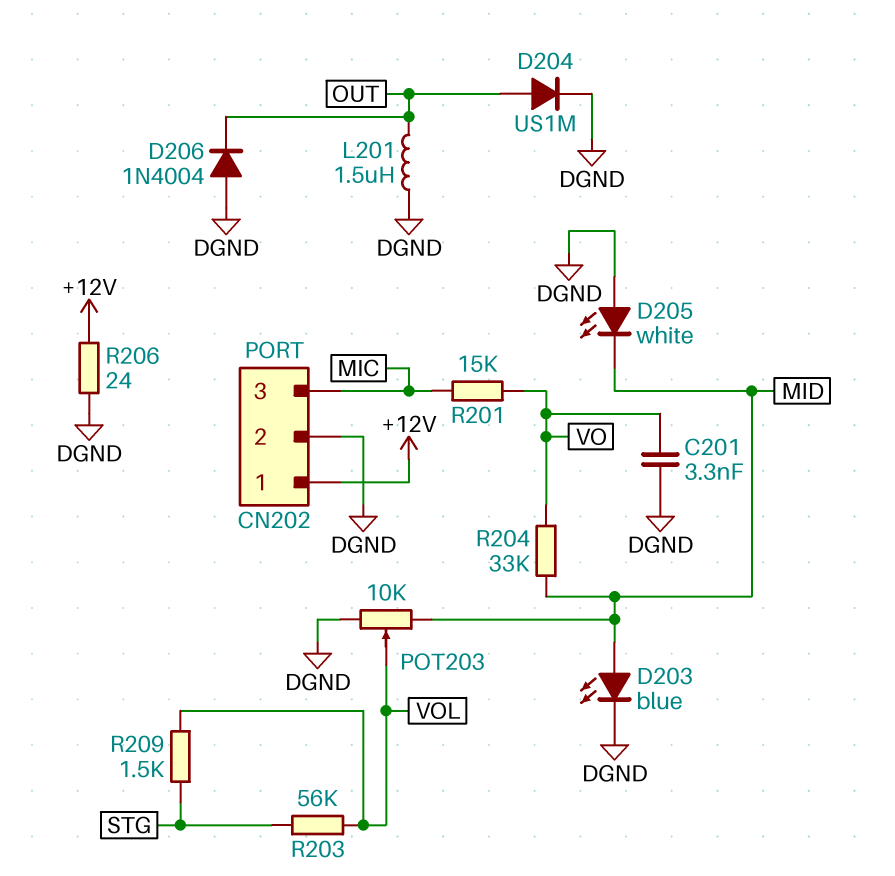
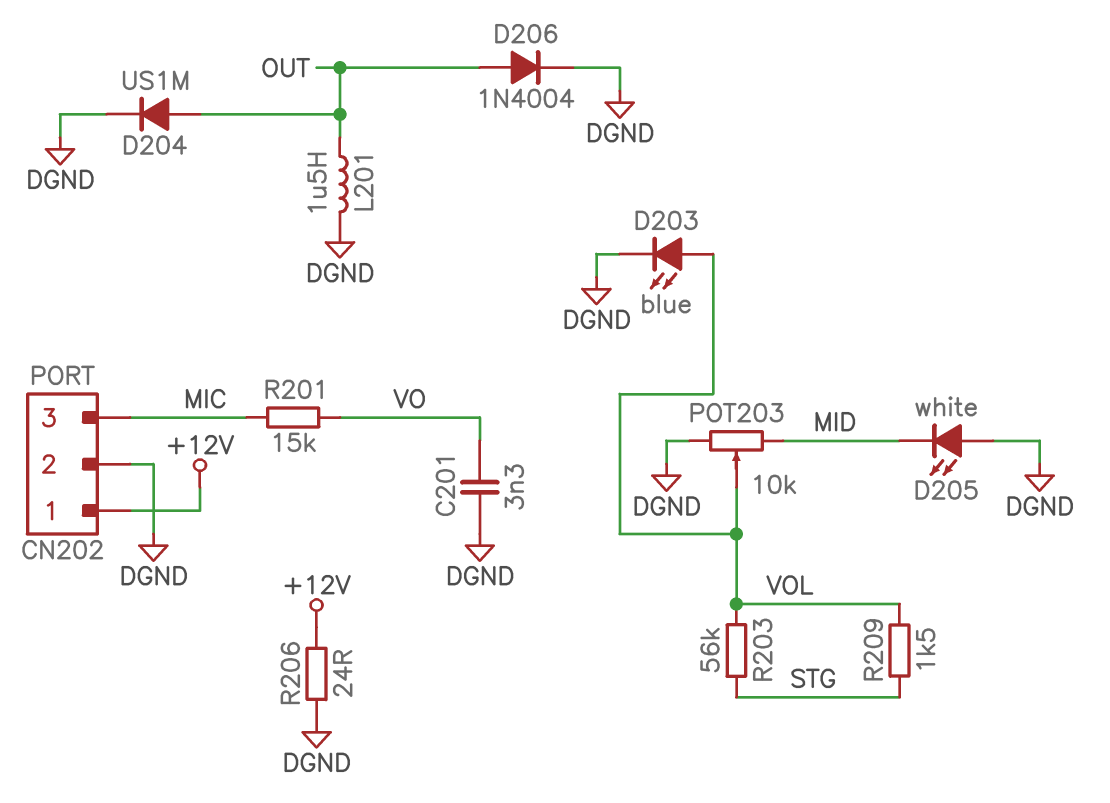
D203: LED blue (A MID, K DGND) -> LED blue (A VOL, K DGND)
D206: diode 1N4004 (A DGND, K OUT) -> diode 1N4004 (A OUT, K DGND)
R204: 33k (MID, VO) -> none

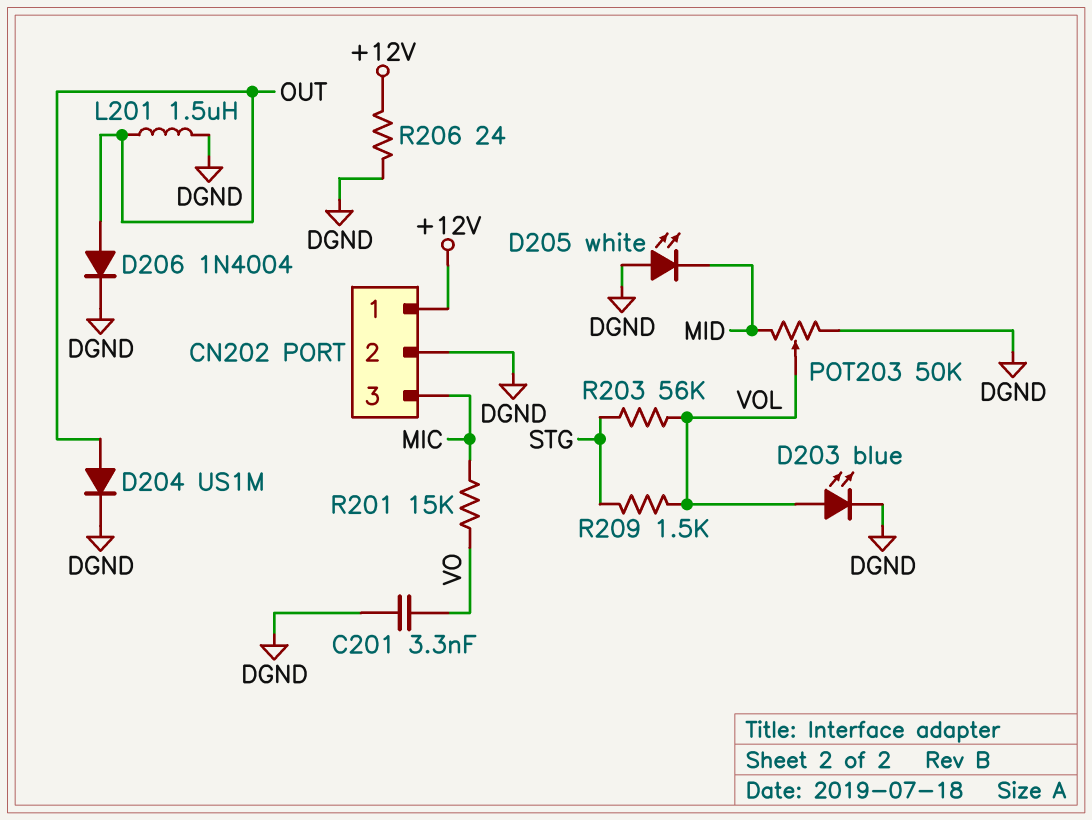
POT203: 10k (DGND, MID, wiper VOL) -> 50k (DGND, MID, wiper VOL)

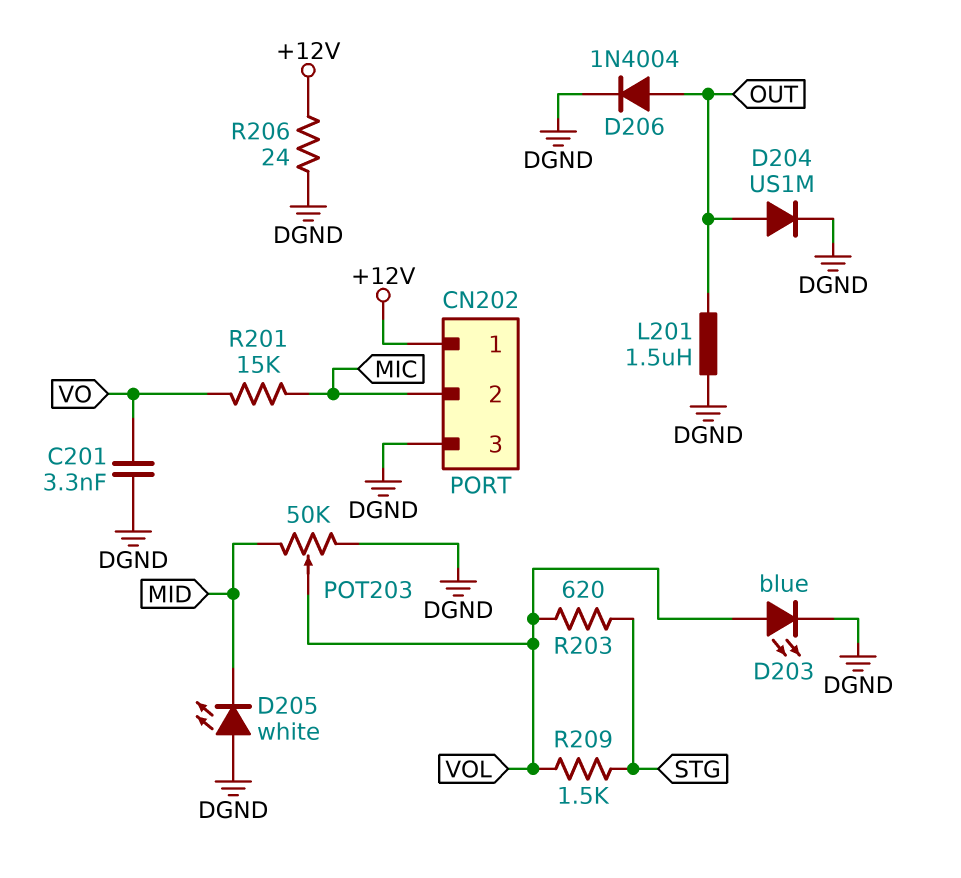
CN202 pin 2: DGND -> MIC
CN202 pin 3: MIC -> DGND
R203: 56k (STG, VOL) -> 620 (STG, VOL)

